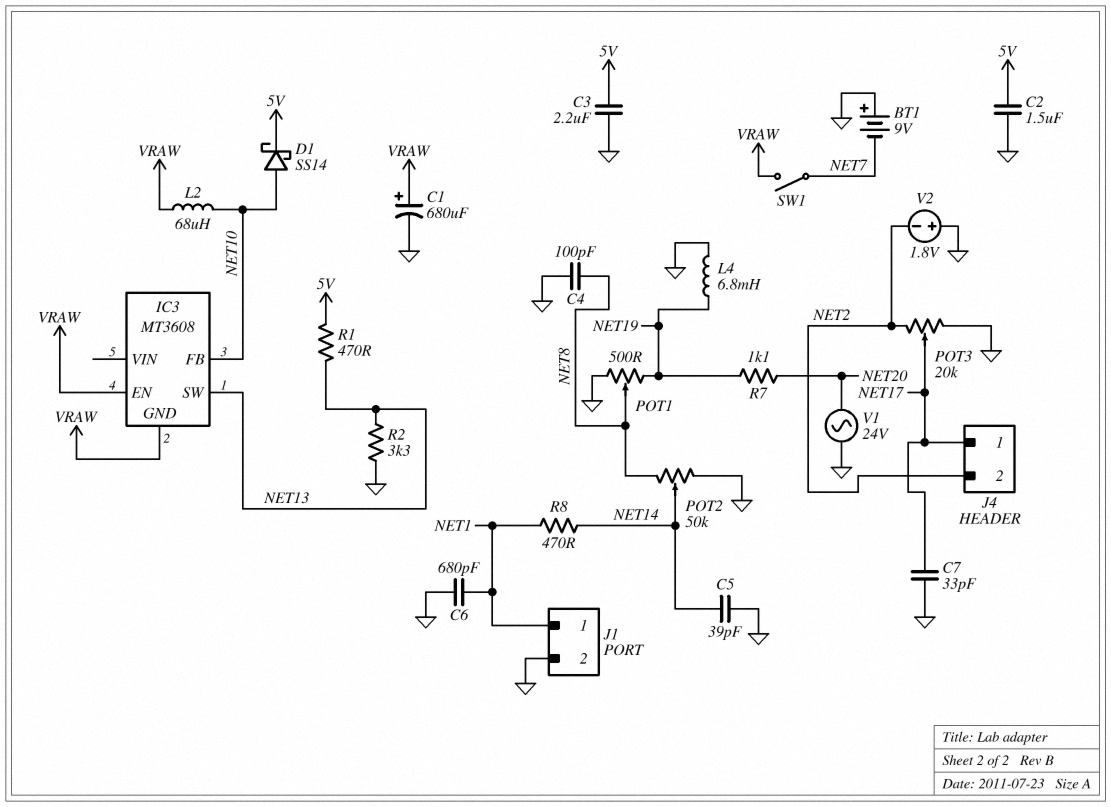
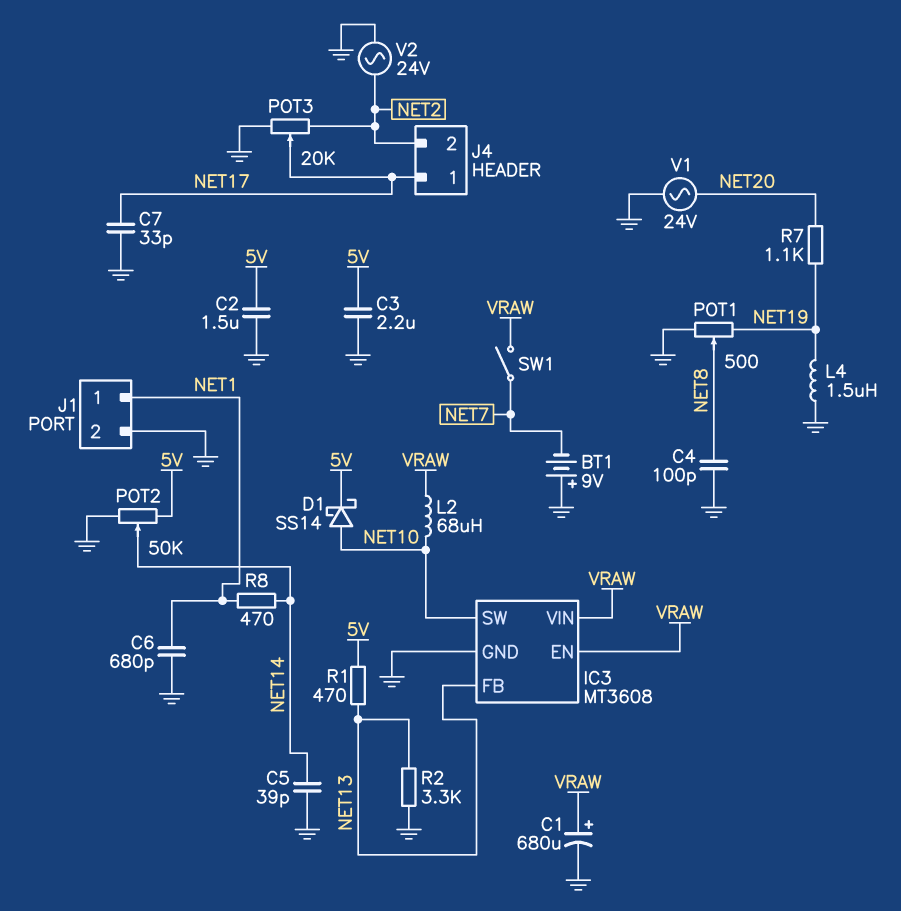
IC3 pin FB: NET10 -> NET13
IC3 pin GND: VRAW -> GND
IC3 pin SW: NET13 -> NET10
IC3 pin VIN: none -> VRAW
L4: 6.8mH (GND, NET19) -> 1.5uH (GND, NET19)
POT2: 50k (GND, NET8, wiper NET14) -> 50k (5V, GND, wiper NET14)
V2: 1.8V (plus GND, minus NET2) -> AC 24V (GND, NET2)

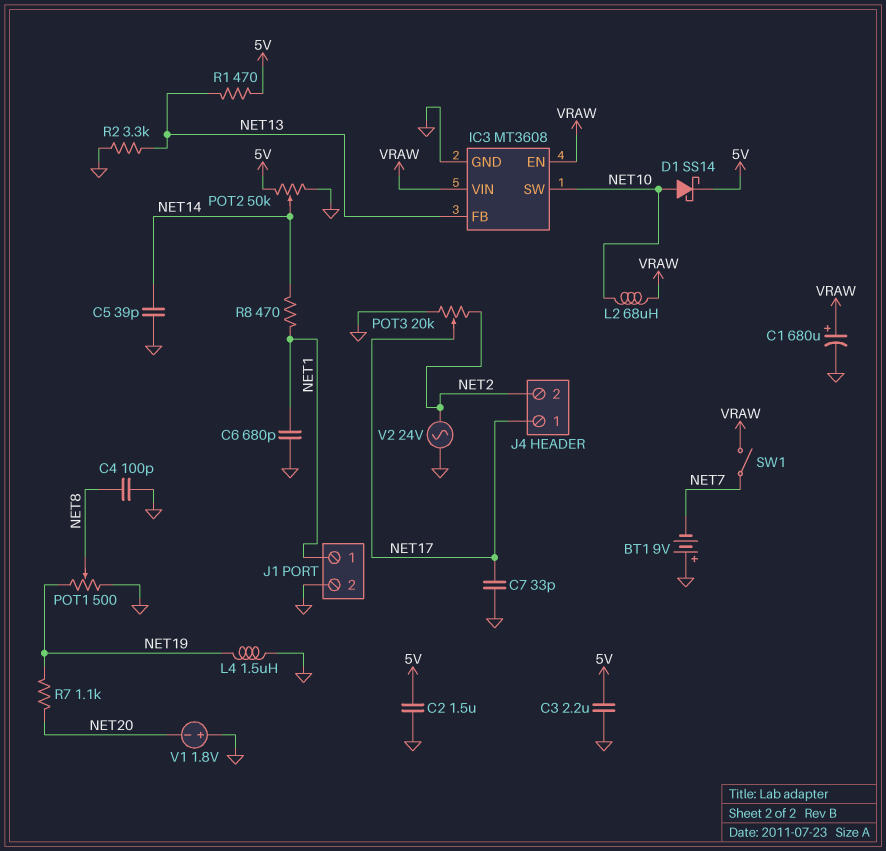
V1: AC 24V (GND, NET20) -> 1.8V (plus GND, minus NET20)

